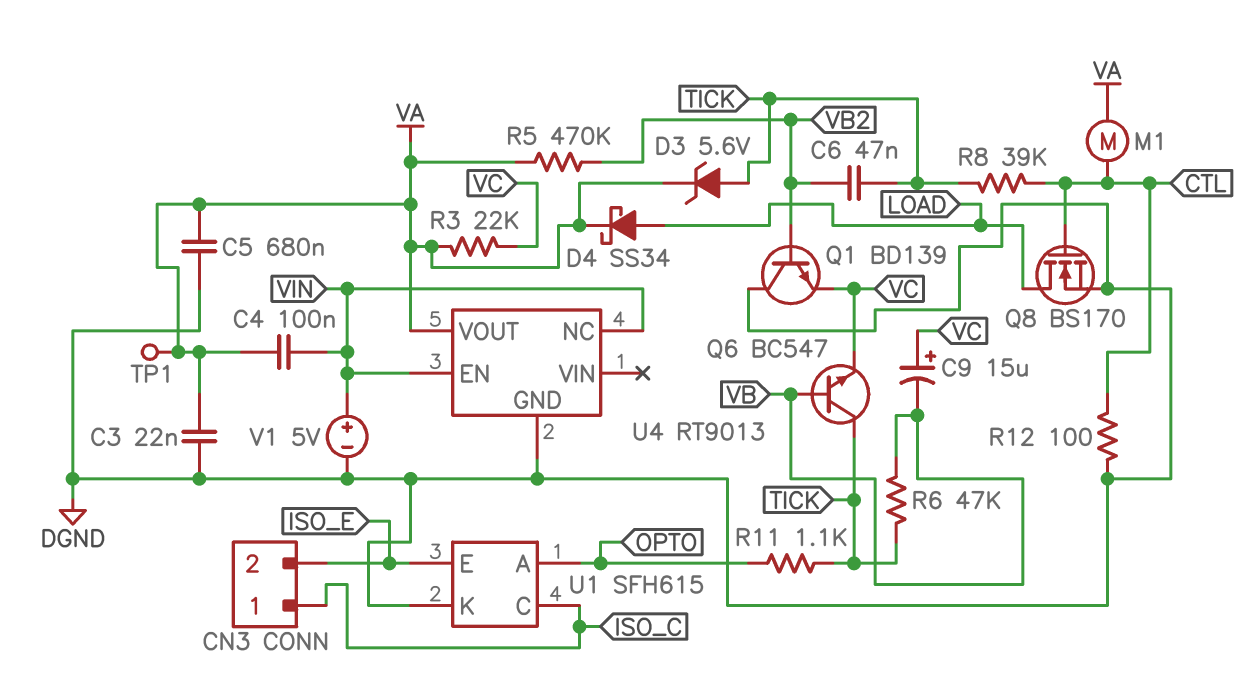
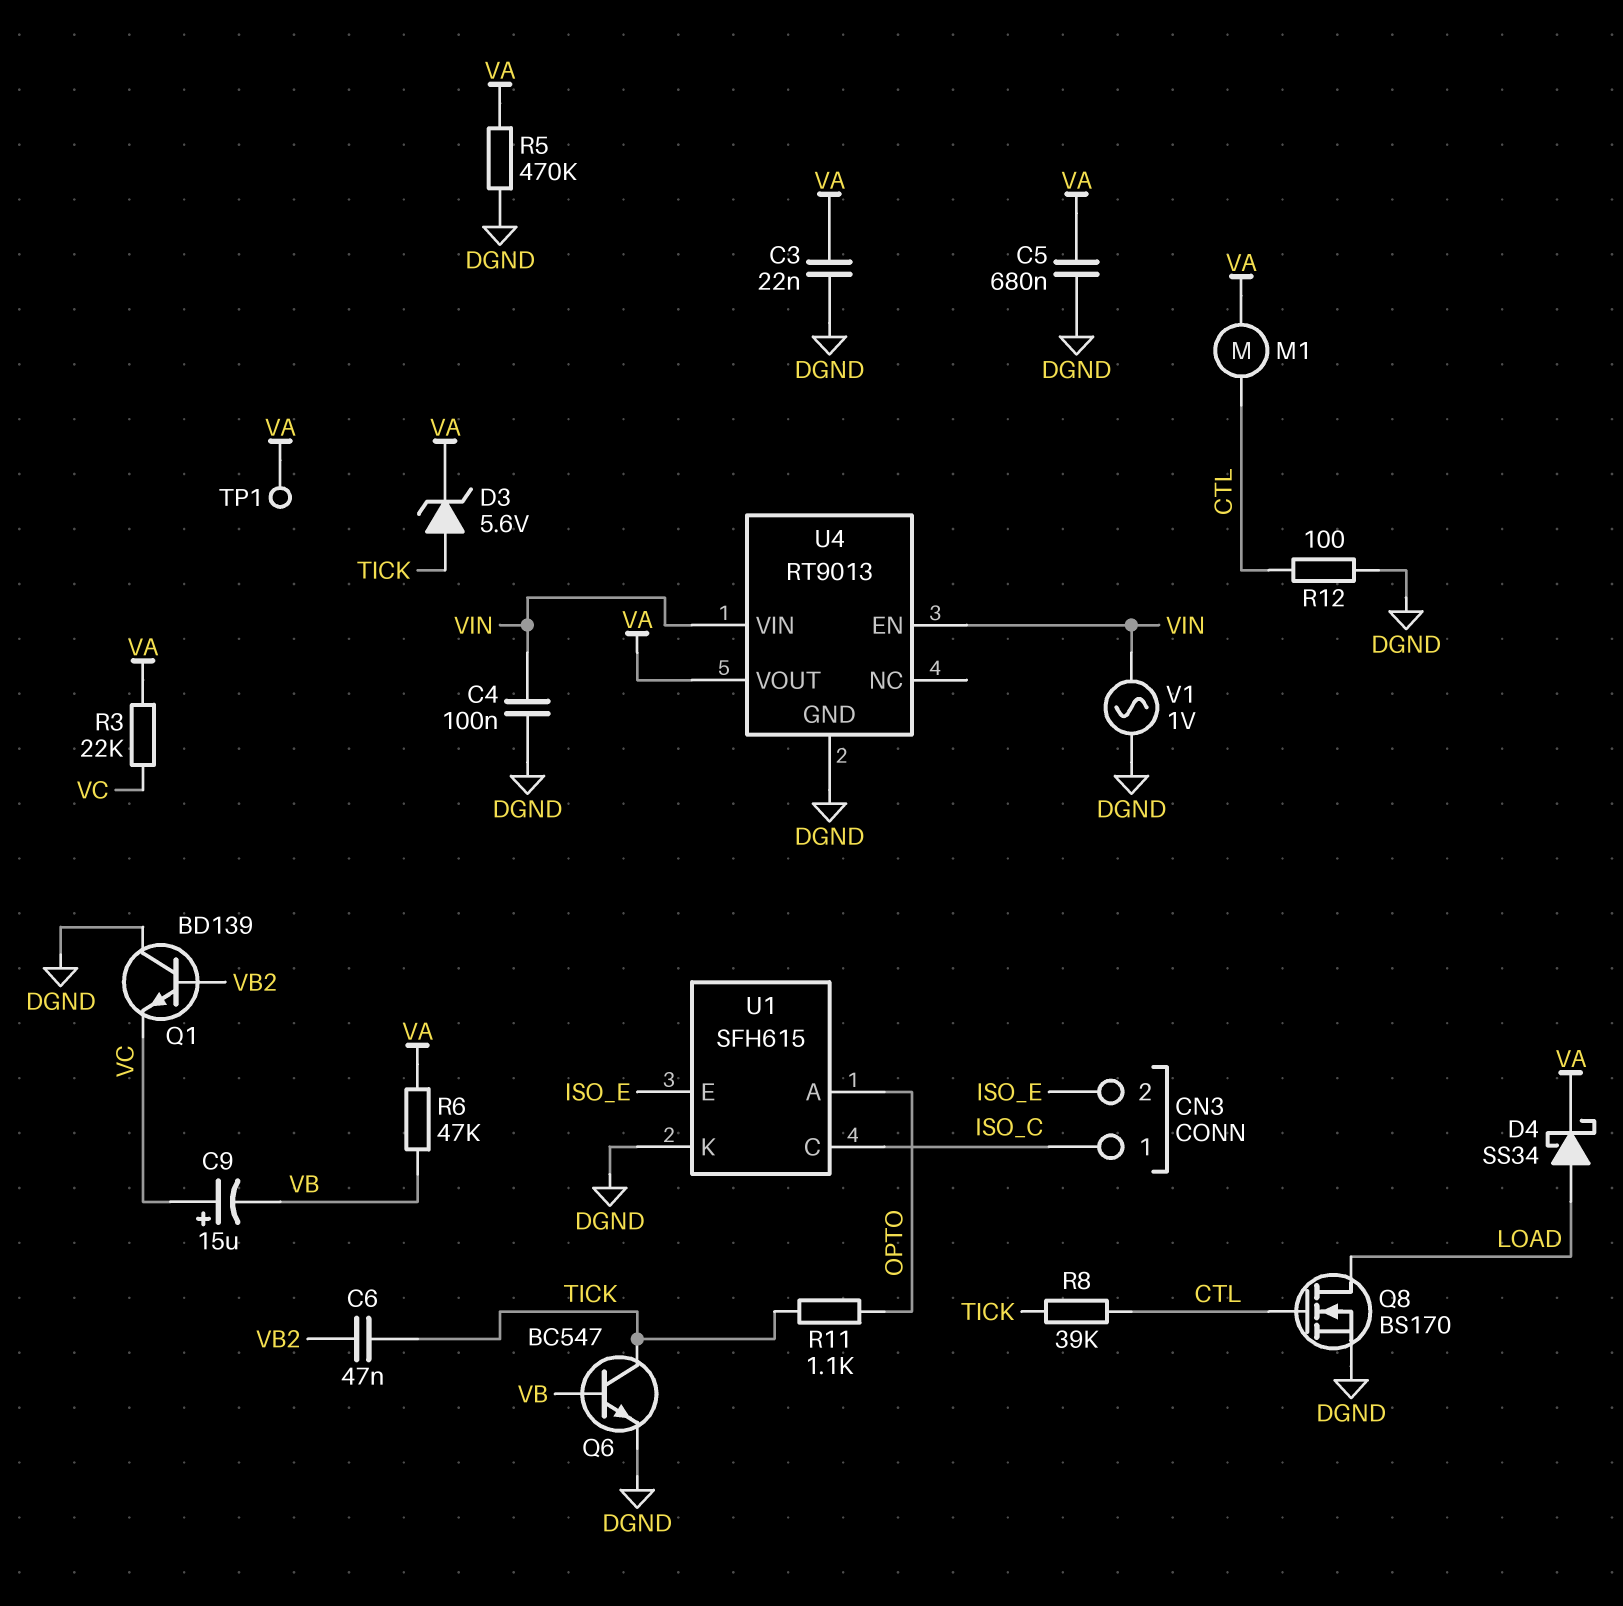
C4: 100nF (VA, VIN) -> 100nF (DGND, VIN)
Q6: NPN BC547 (B VB, C TICK, E VC) -> NPN BC547 (B VB, C TICK, E DGND)
R5: 470k (VA, VB2) -> 470k (DGND, VA)
R6: 47k (TICK, VB) -> 47k (VA, VB)
U4 pin NC: VIN -> none
U4 pin VIN: none -> VIN
V1: 5V (plus VIN, minus DGND) -> AC 1V (DGND, VIN)

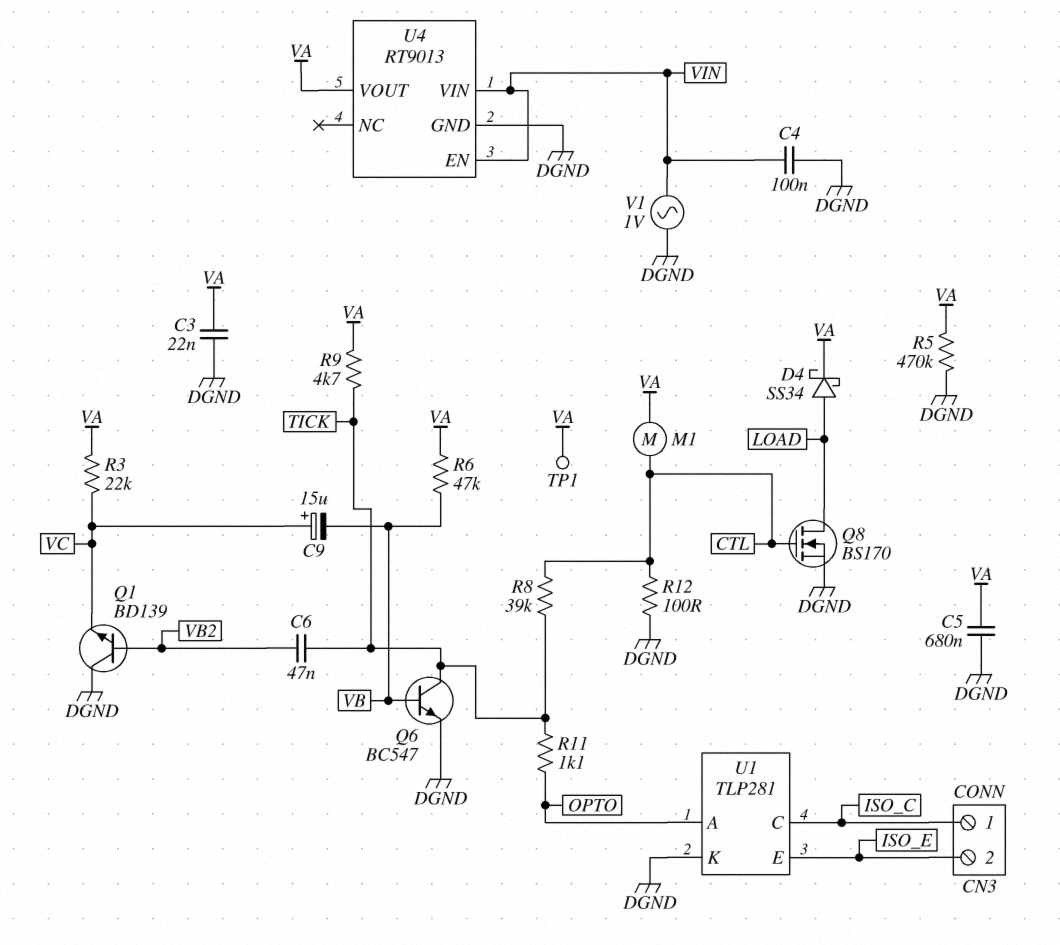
D3: zener 5.6V (A TICK, K VA) -> none
R9: none -> 4.7k (TICK, VA)
U1: SFH615 -> TLP281

